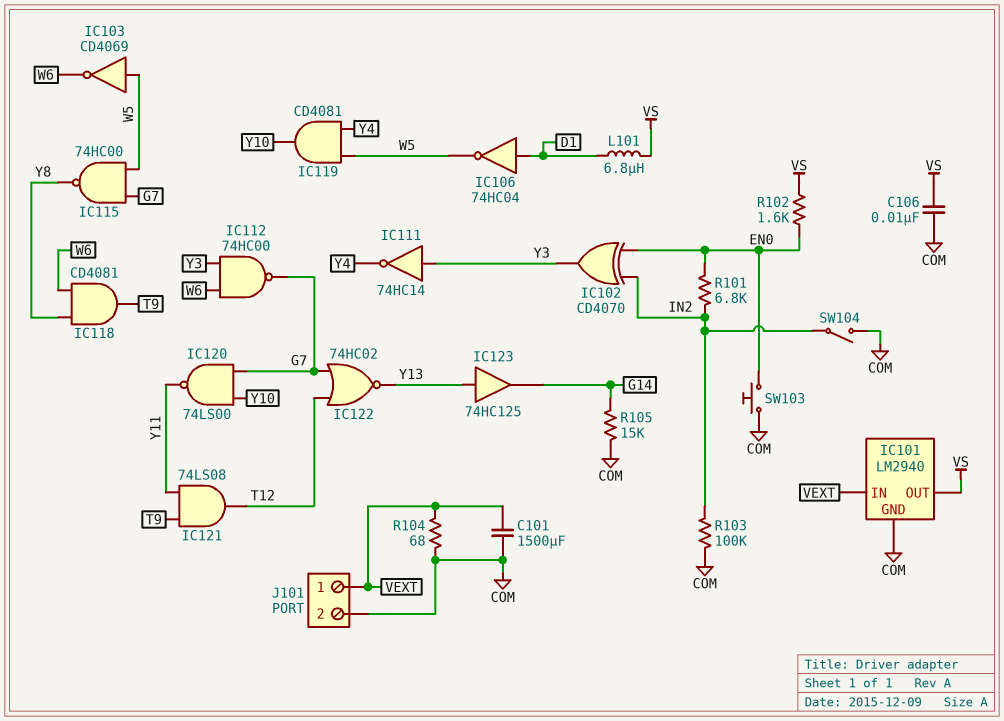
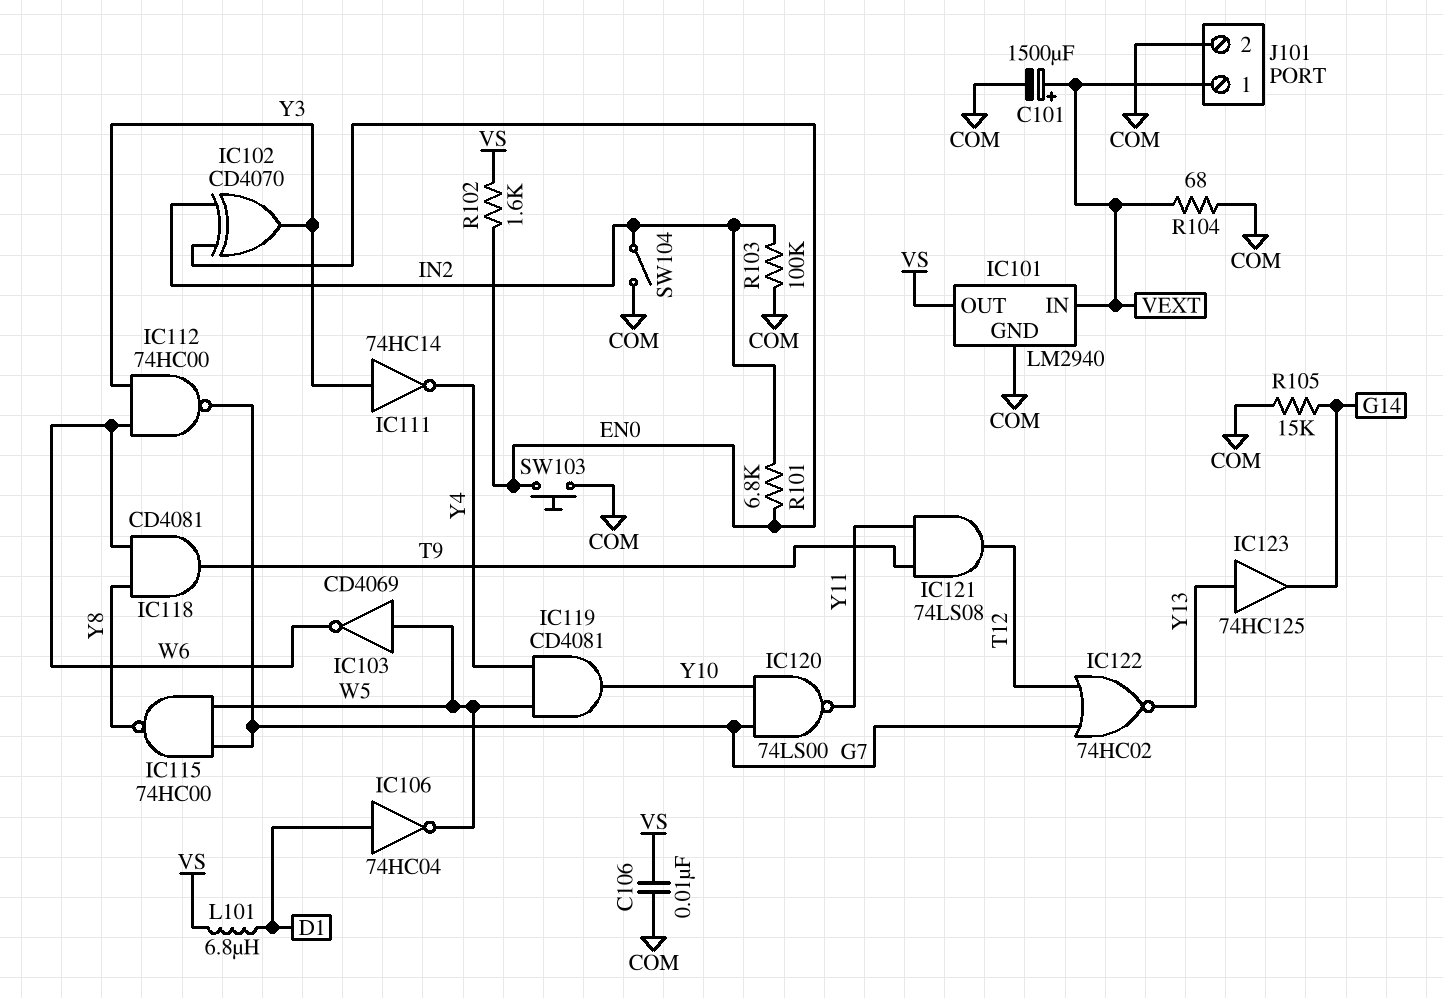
C101: 1500uF (COM, VEXT) -> 1500uF (plus VEXT, minus COM)

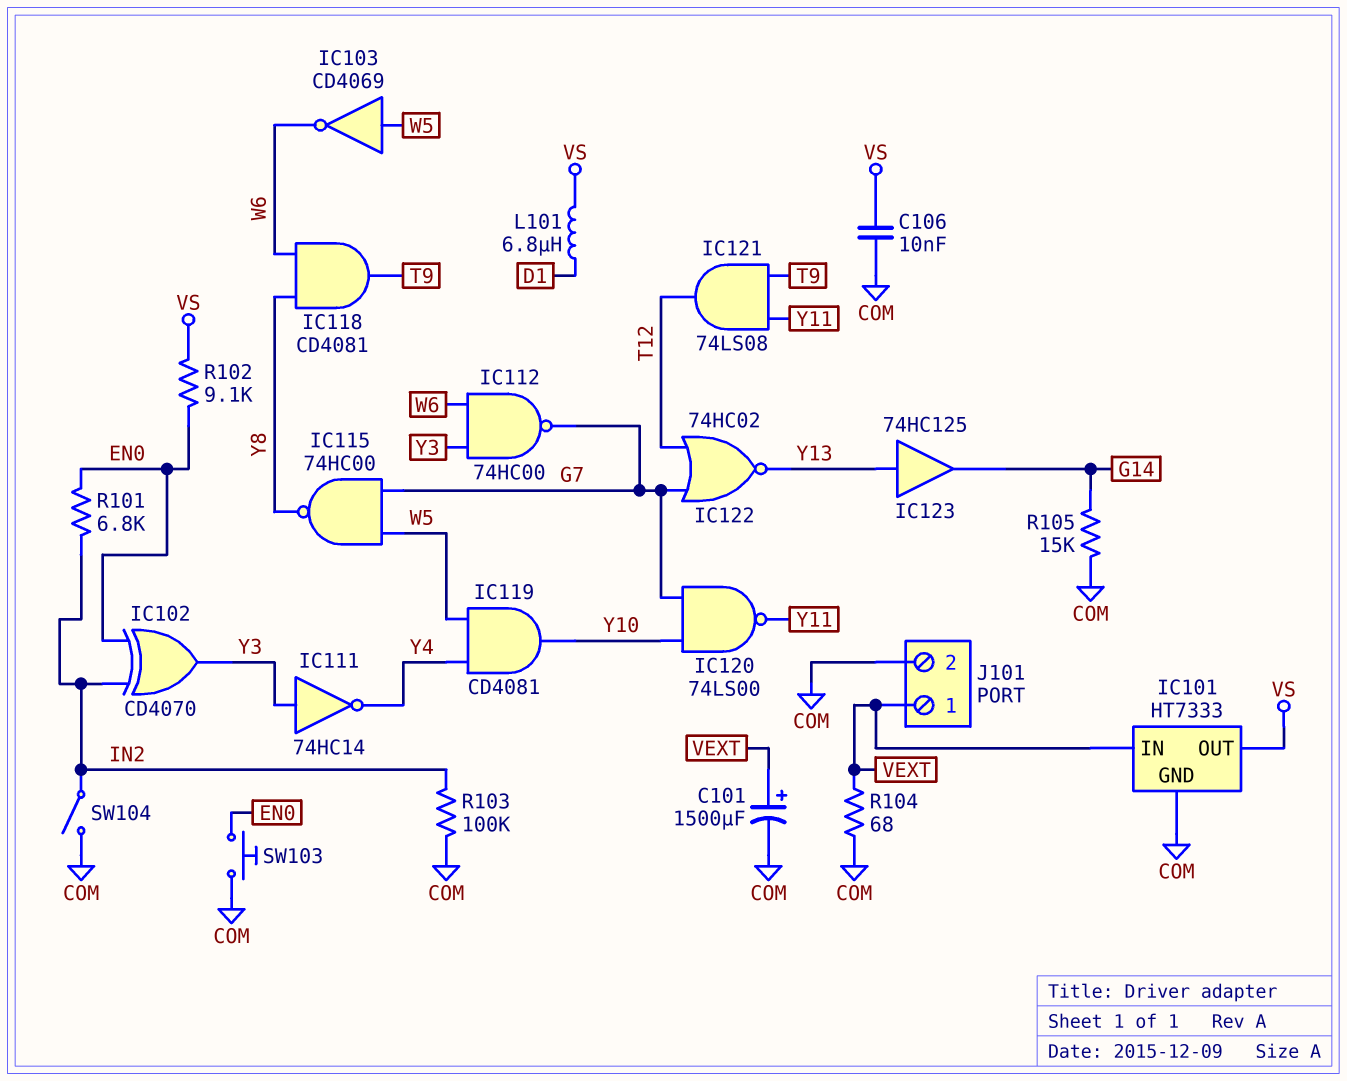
IC101: LM2940 -> HT7333
IC106: NOT 74HC04 (in D1, out W5) -> none
R102: 1.6k (EN0, VS) -> 9.1k (EN0, VS)

